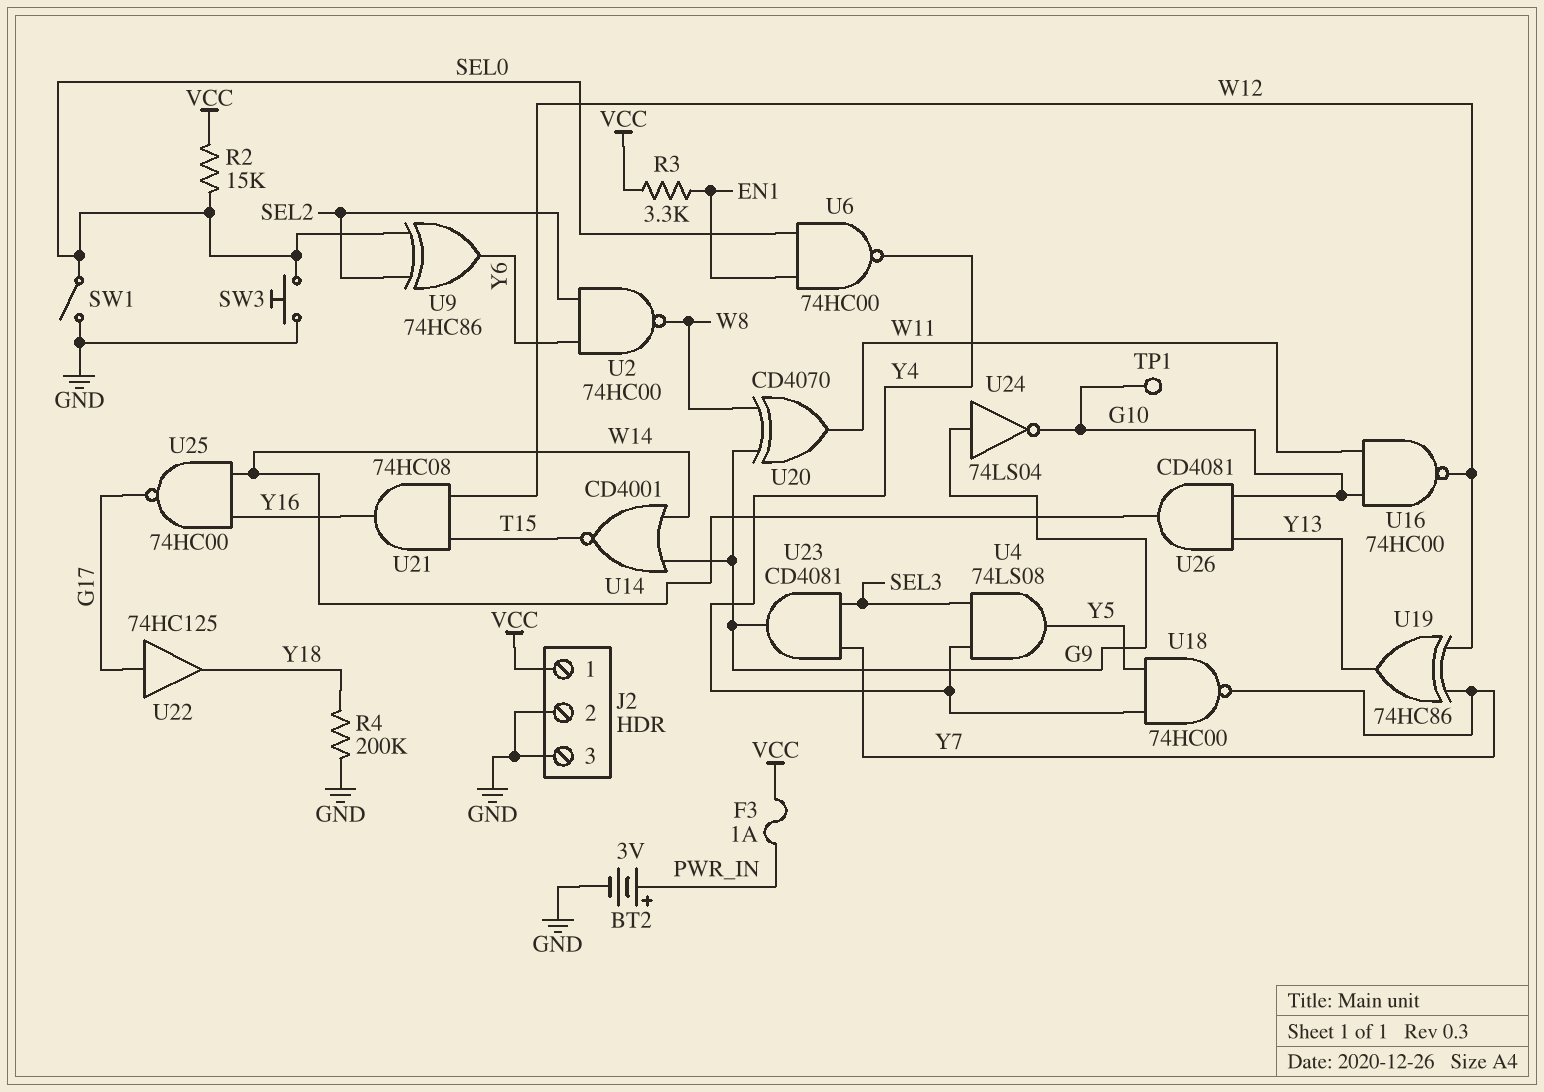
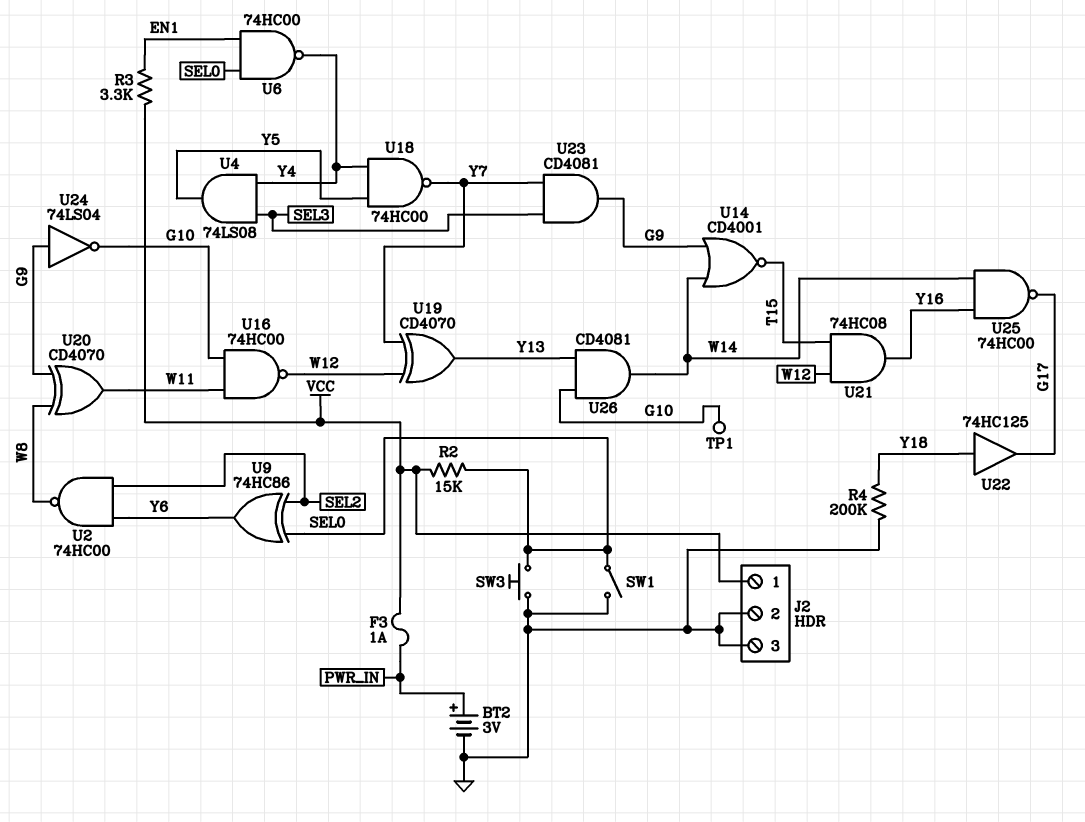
U19: XOR 74HC86 (in W12, in Y7, out Y13) -> XOR CD4070 (in W12, in Y7, out Y13)
U22: buffer 74HC125 (in G17, out Y18) -> buffer 74HC125 (in Y18, out G17)

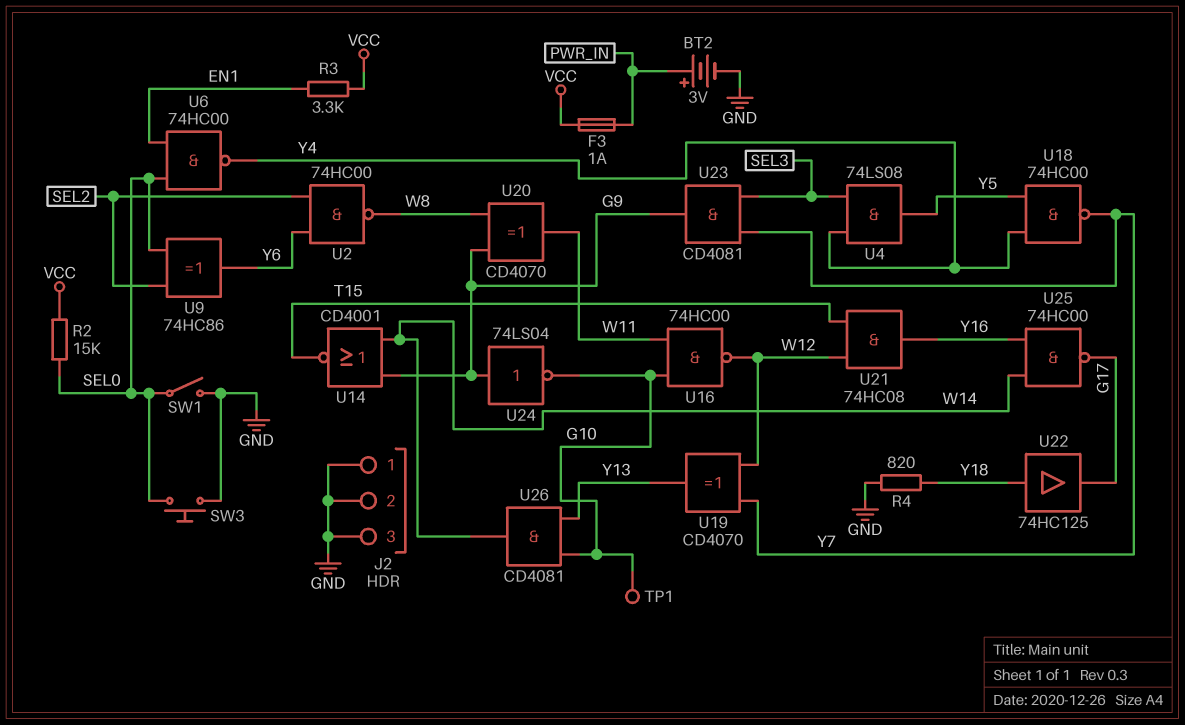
J2 pin 1: VCC -> GND
R4: 200k (GND, Y18) -> 820 (GND, Y18)

